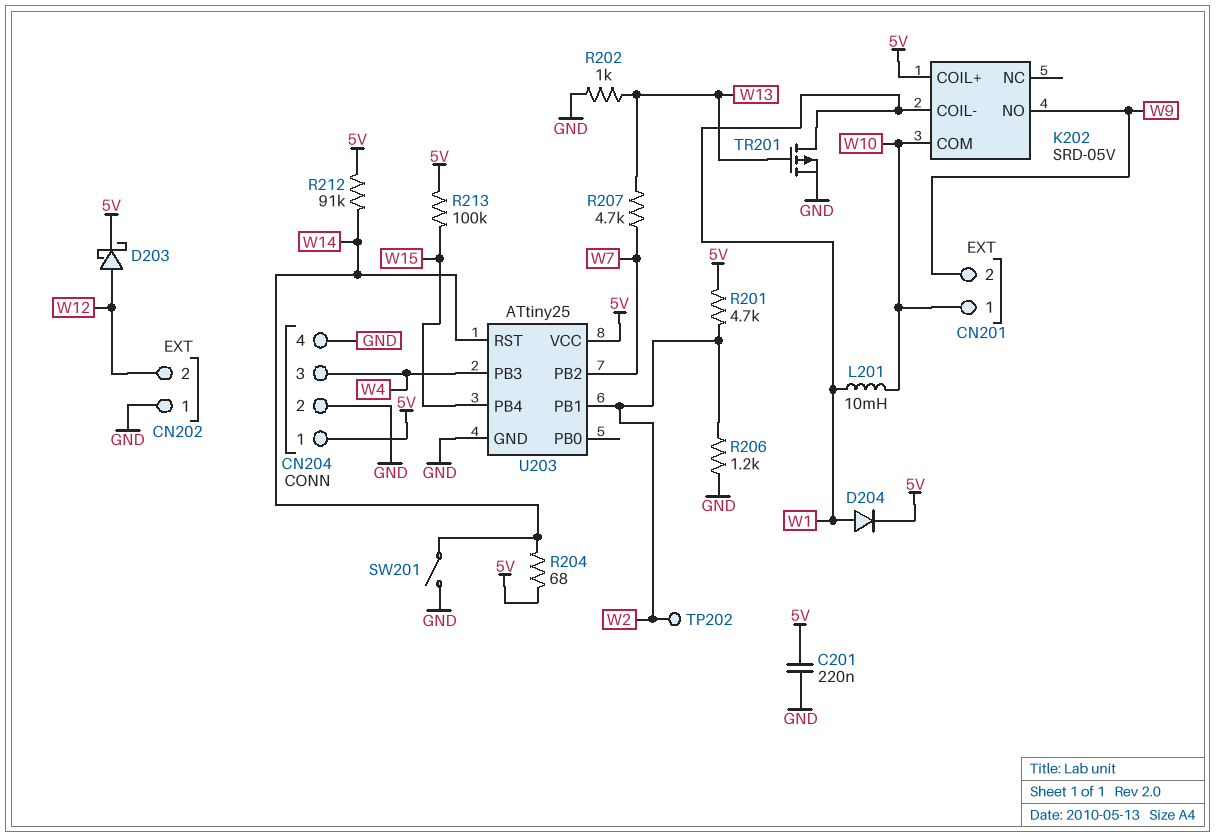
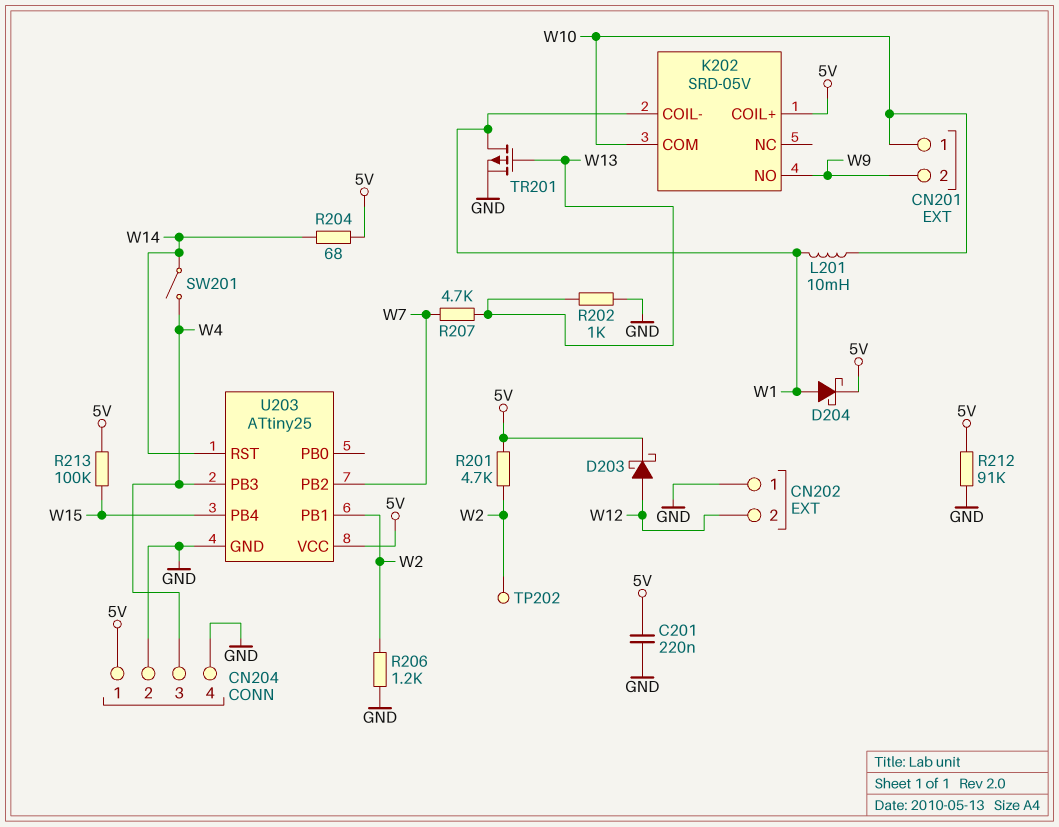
D204: diode (A W1, K 5V) -> schottky (A W1, K 5V)
R212: 91k (5V, W14) -> 91k (5V, GND)
SW201: switch (GND, W14) -> switch (W4, W14)

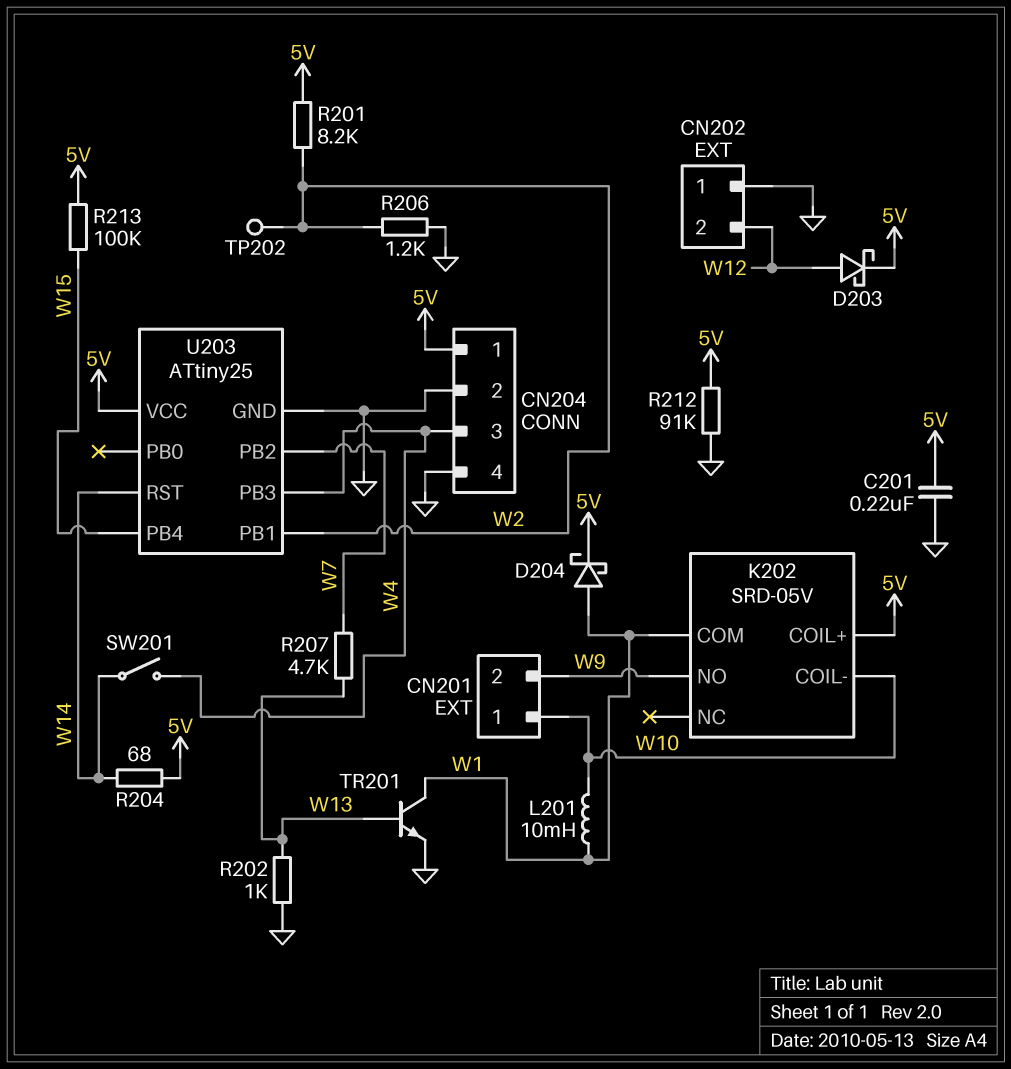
K202 pin COIL-: W1 -> W10
K202 pin COM: W10 -> W1
R201: 4.7k (5V, W2) -> 8.2k (5V, W2)
TR201: PMOS (G W13, D W1, S GND) -> NPN (B W13, C W1, E GND)

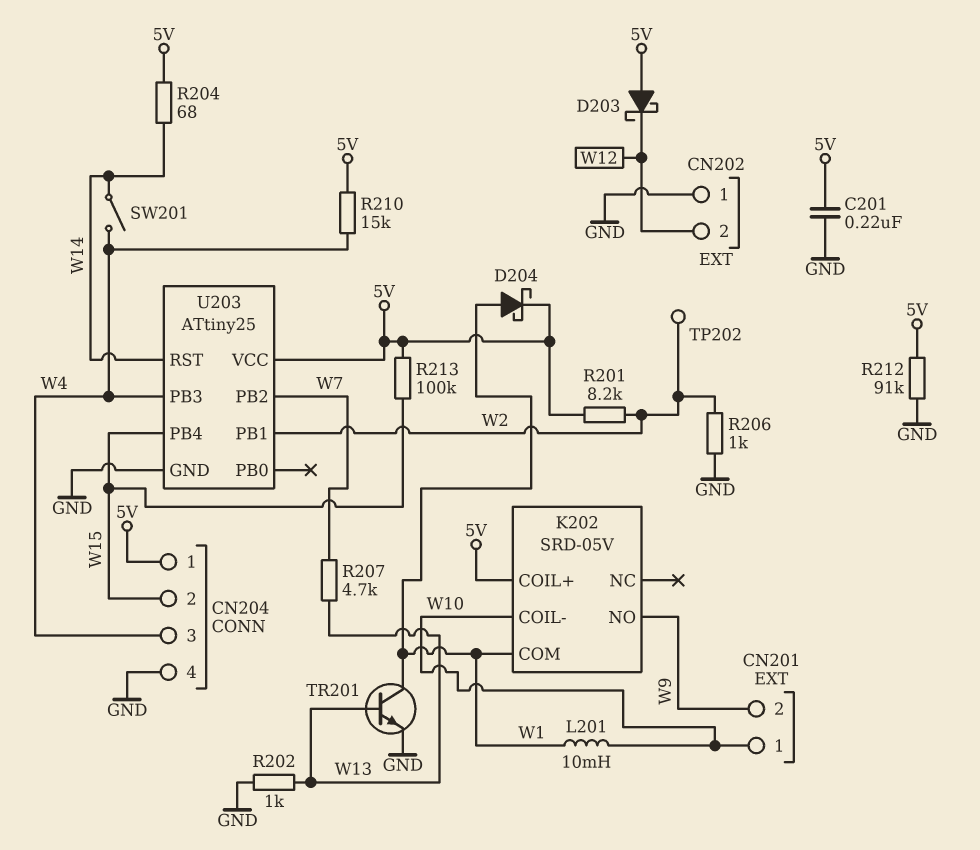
CN204 pin 2: GND -> W15
D203: schottky (A W12, K 5V) -> schottky (A 5V, K W12)
R206: 1.2k (GND, W2) -> 1k (GND, W2)
R210: none -> 15k (5V, W4)

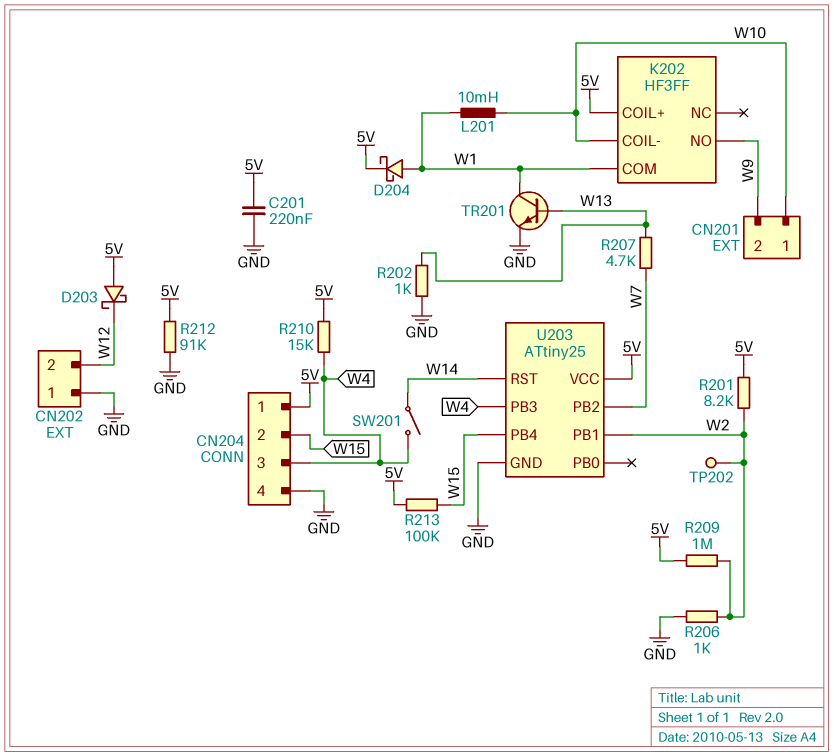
K202: SRD-05V -> HF3FF
R204: 68 (5V, W14) -> none
R209: none -> 1M (5V, W2)

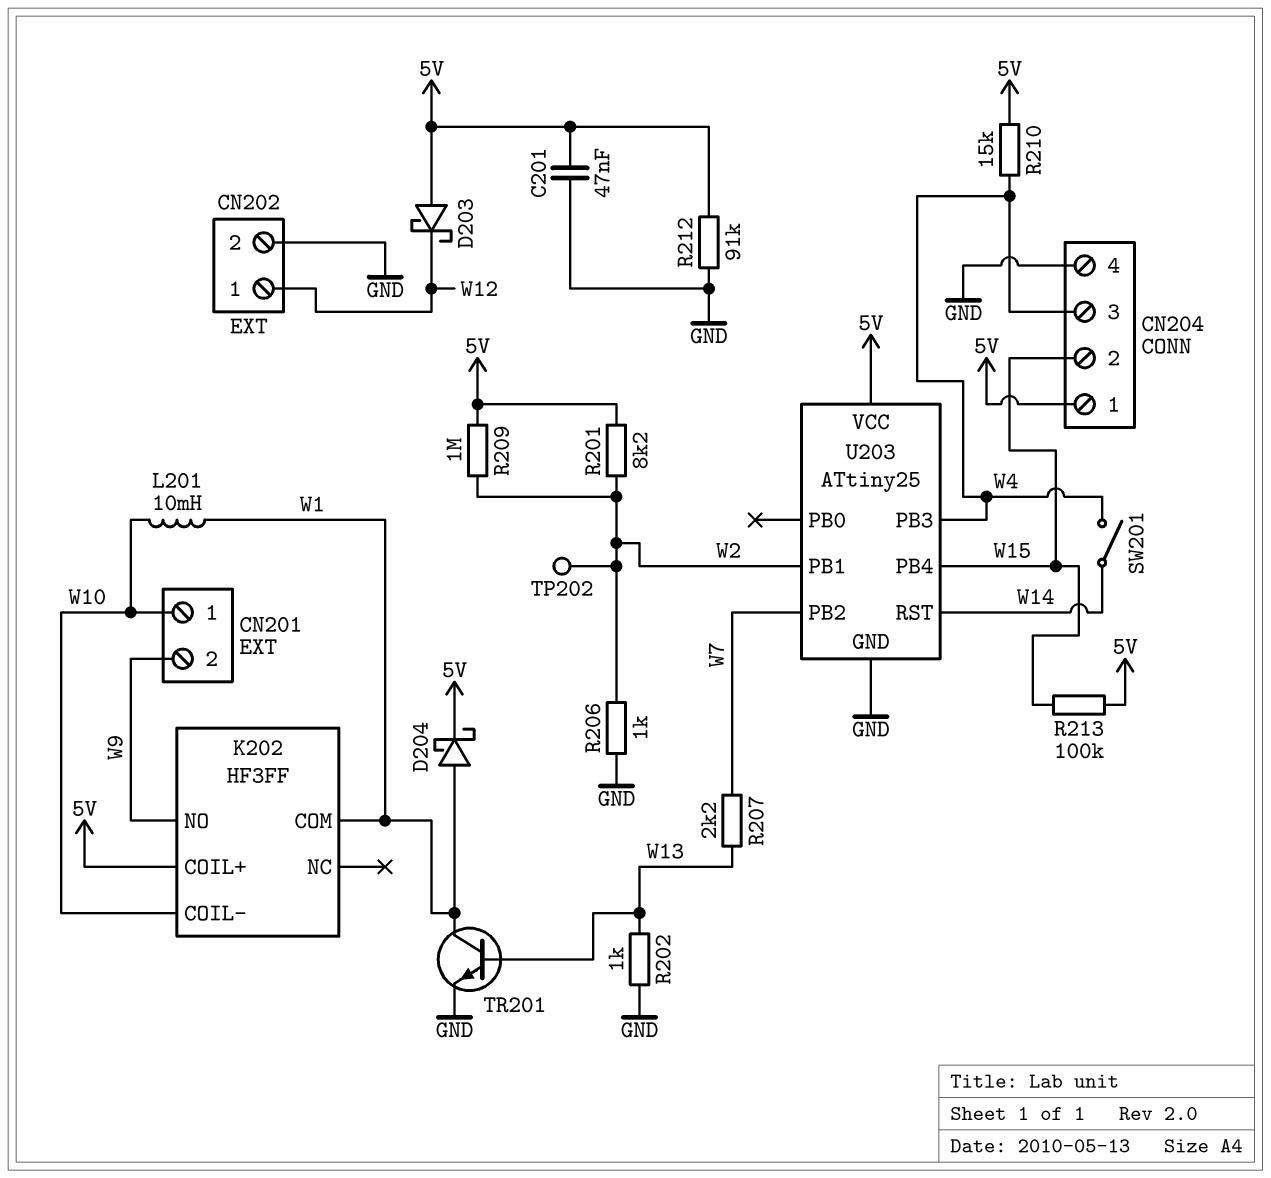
C201: 220nF (5V, GND) -> 47nF (5V, GND)
CN202 pin 1: GND -> W12
CN202 pin 2: W12 -> GND
R207: 4.7k (W7, W13) -> 2.2k (W7, W13)

